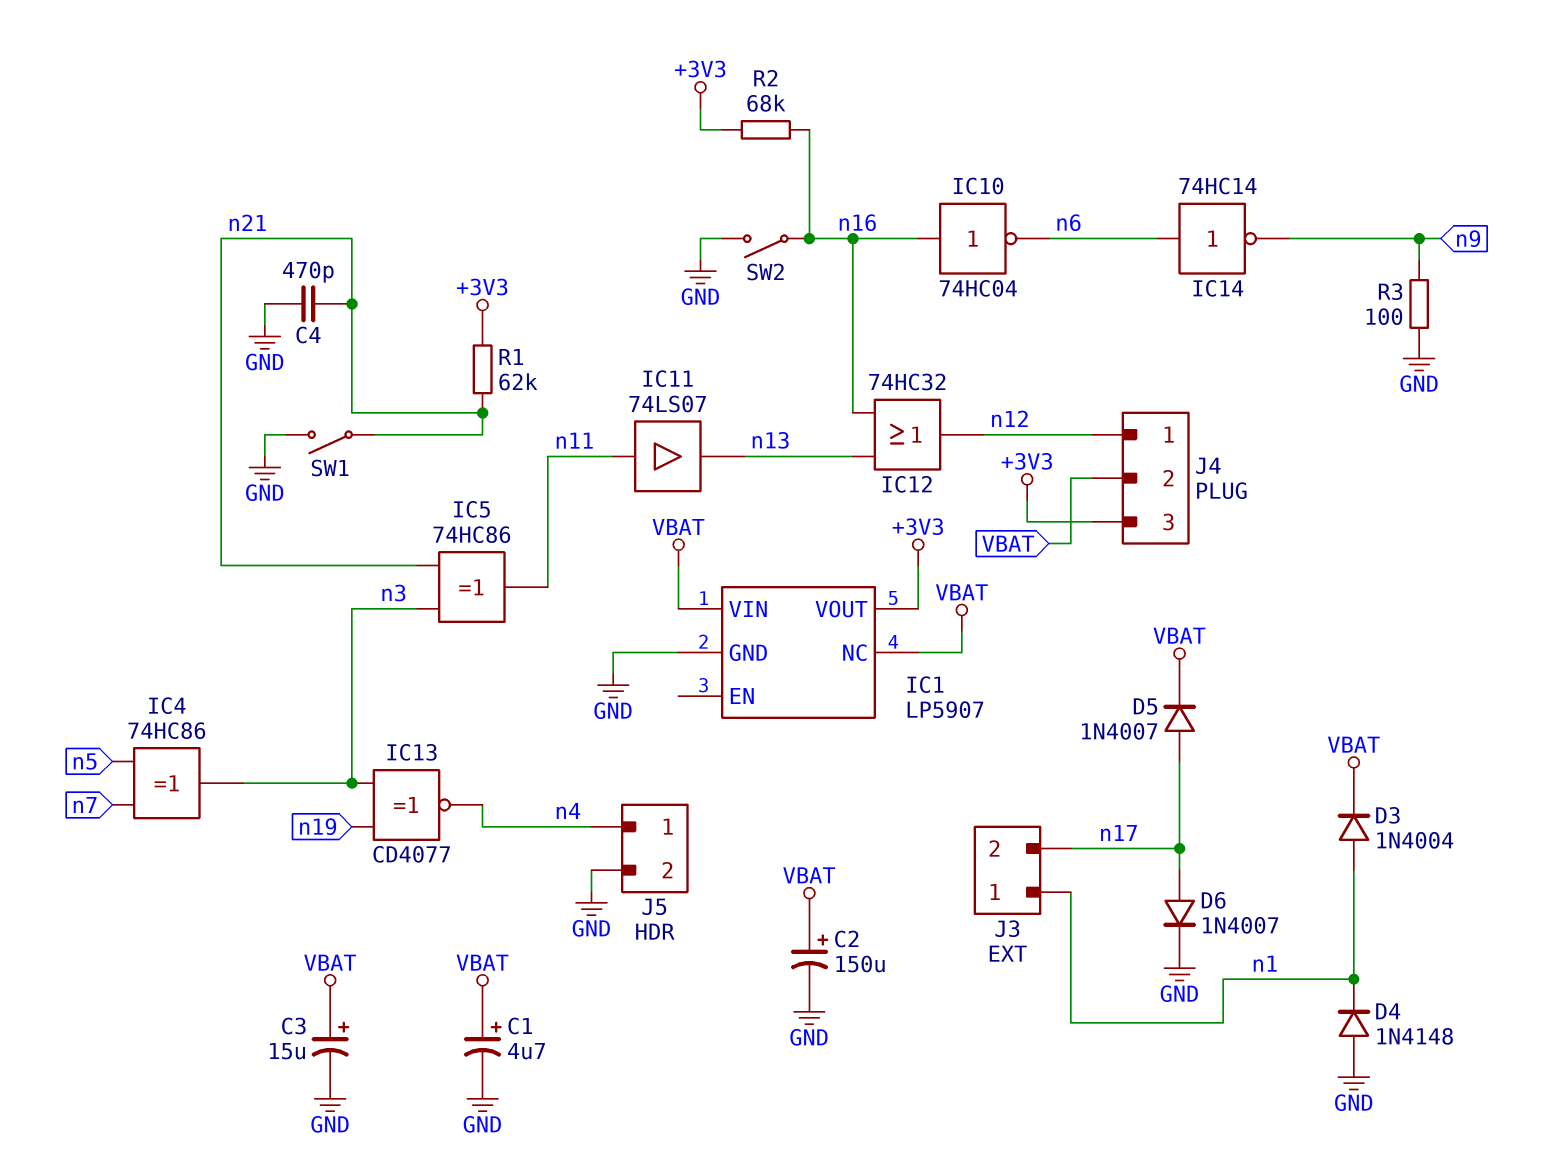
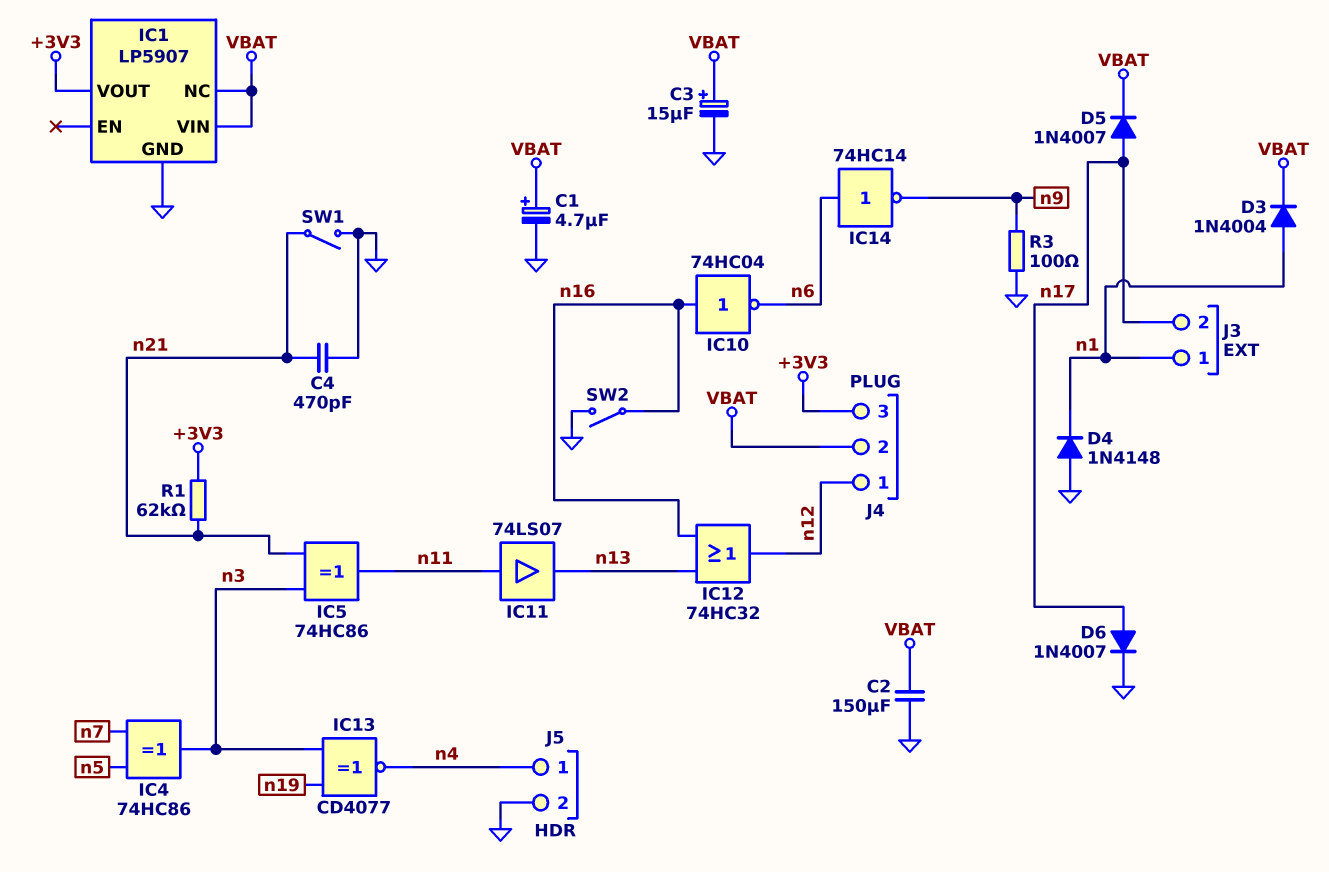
C2: 150uF (plus VBAT, minus GND) -> 150uF (GND, VBAT)
R2: 68k (+3V3, n16) -> none

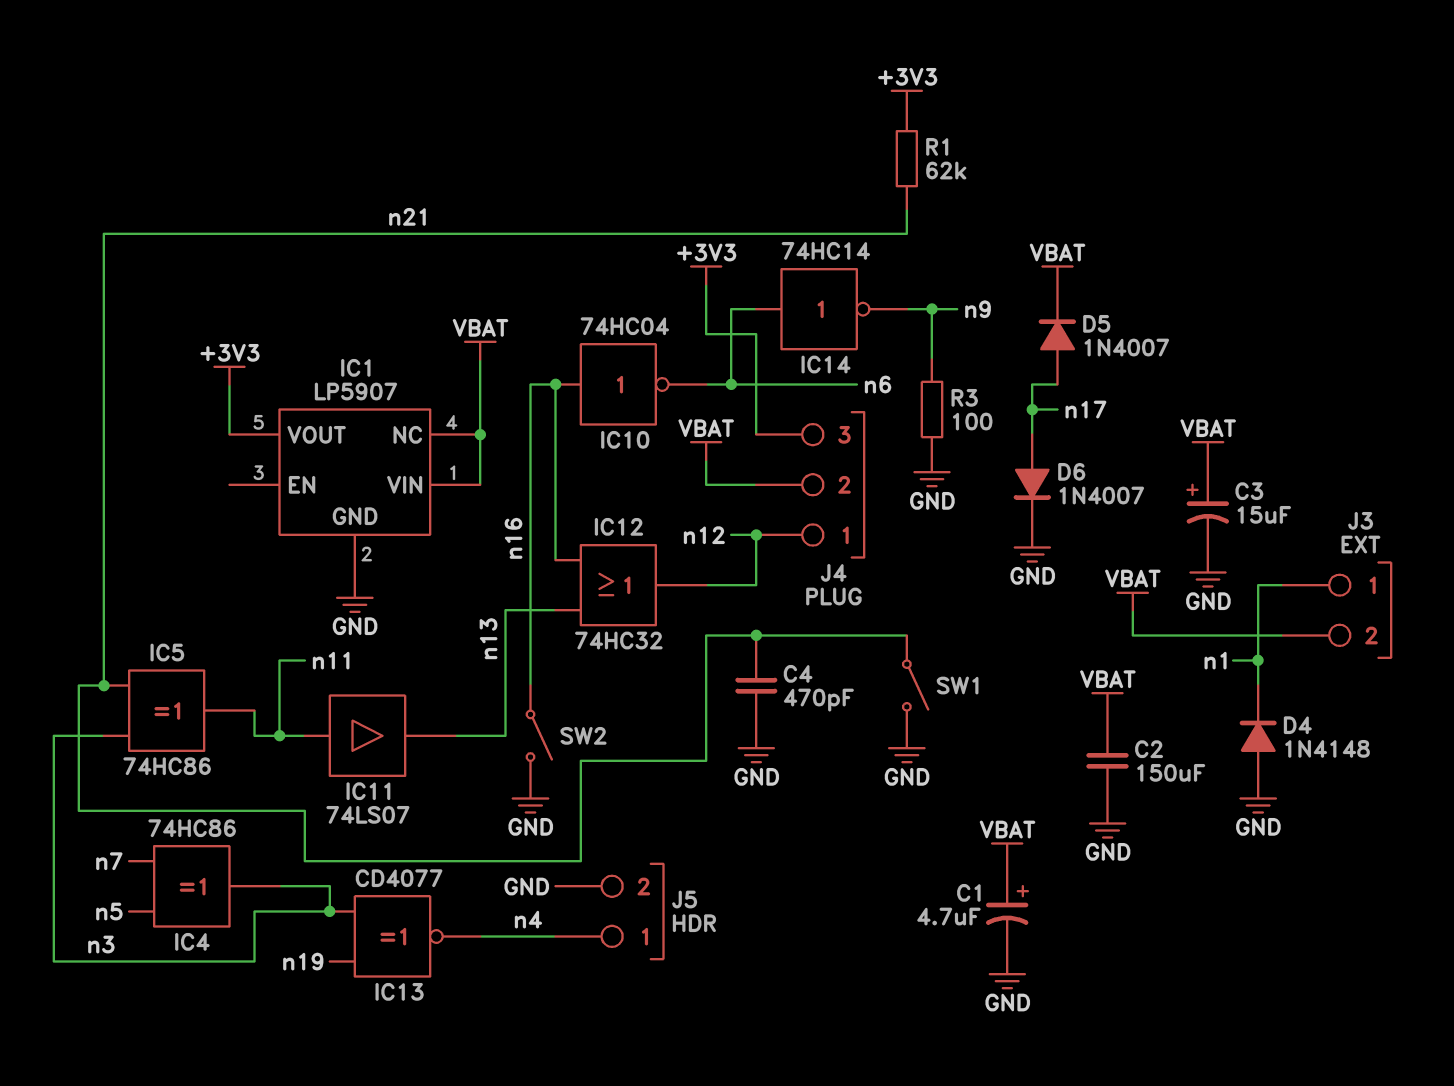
D3: diode 1N4004 (A n1, K VBAT) -> none
J3 pin 2: n17 -> VBAT

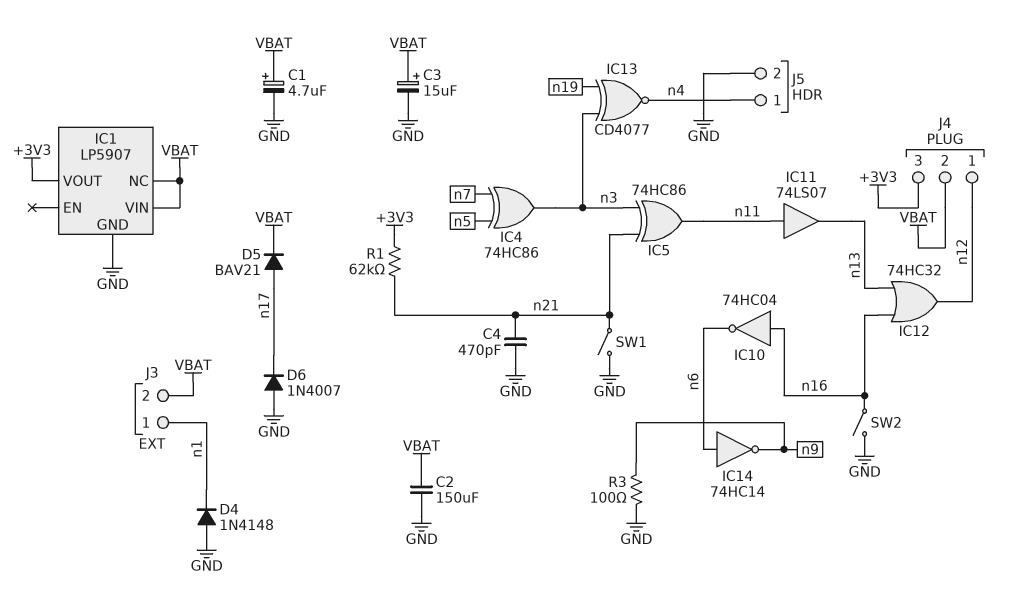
D5: diode 1N4007 (A n17, K VBAT) -> diode BAV21 (A n17, K VBAT)
D6: diode 1N4007 (A n17, K GND) -> diode 1N4007 (A GND, K n17)

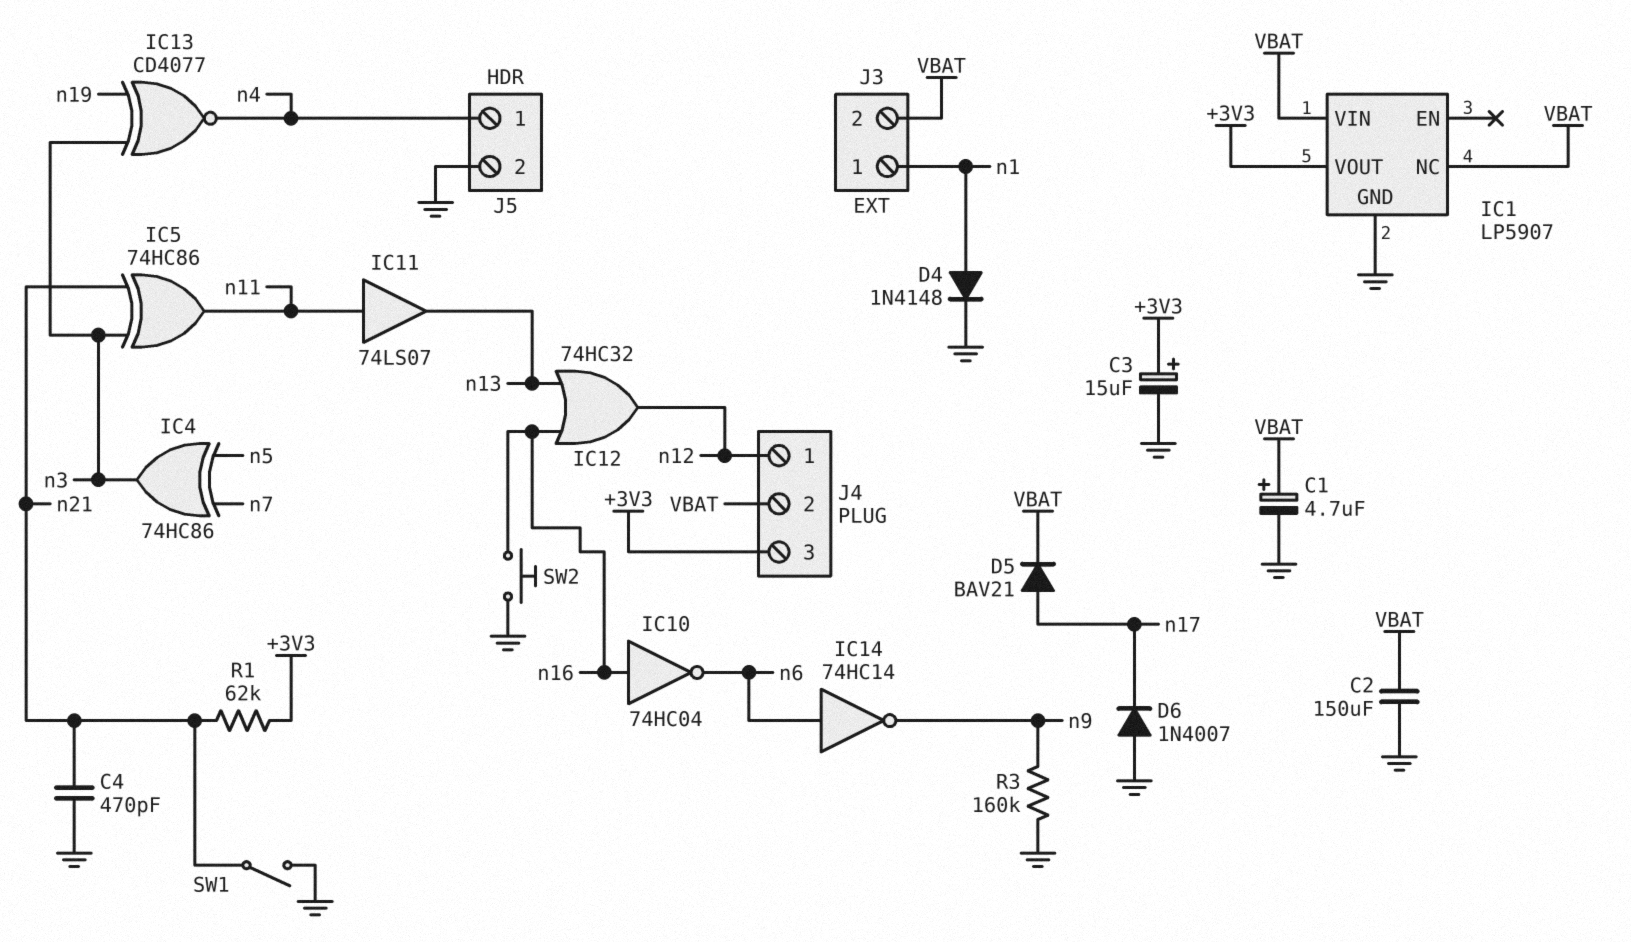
C3: 15uF (plus VBAT, minus GND) -> 15uF (plus +3V3, minus GND)
D4: diode 1N4148 (A GND, K n1) -> diode 1N4148 (A n1, K GND)
R3: 100 (GND, n9) -> 160k (GND, n9)
SW2: switch (GND, n16) -> button (GND, n16)

